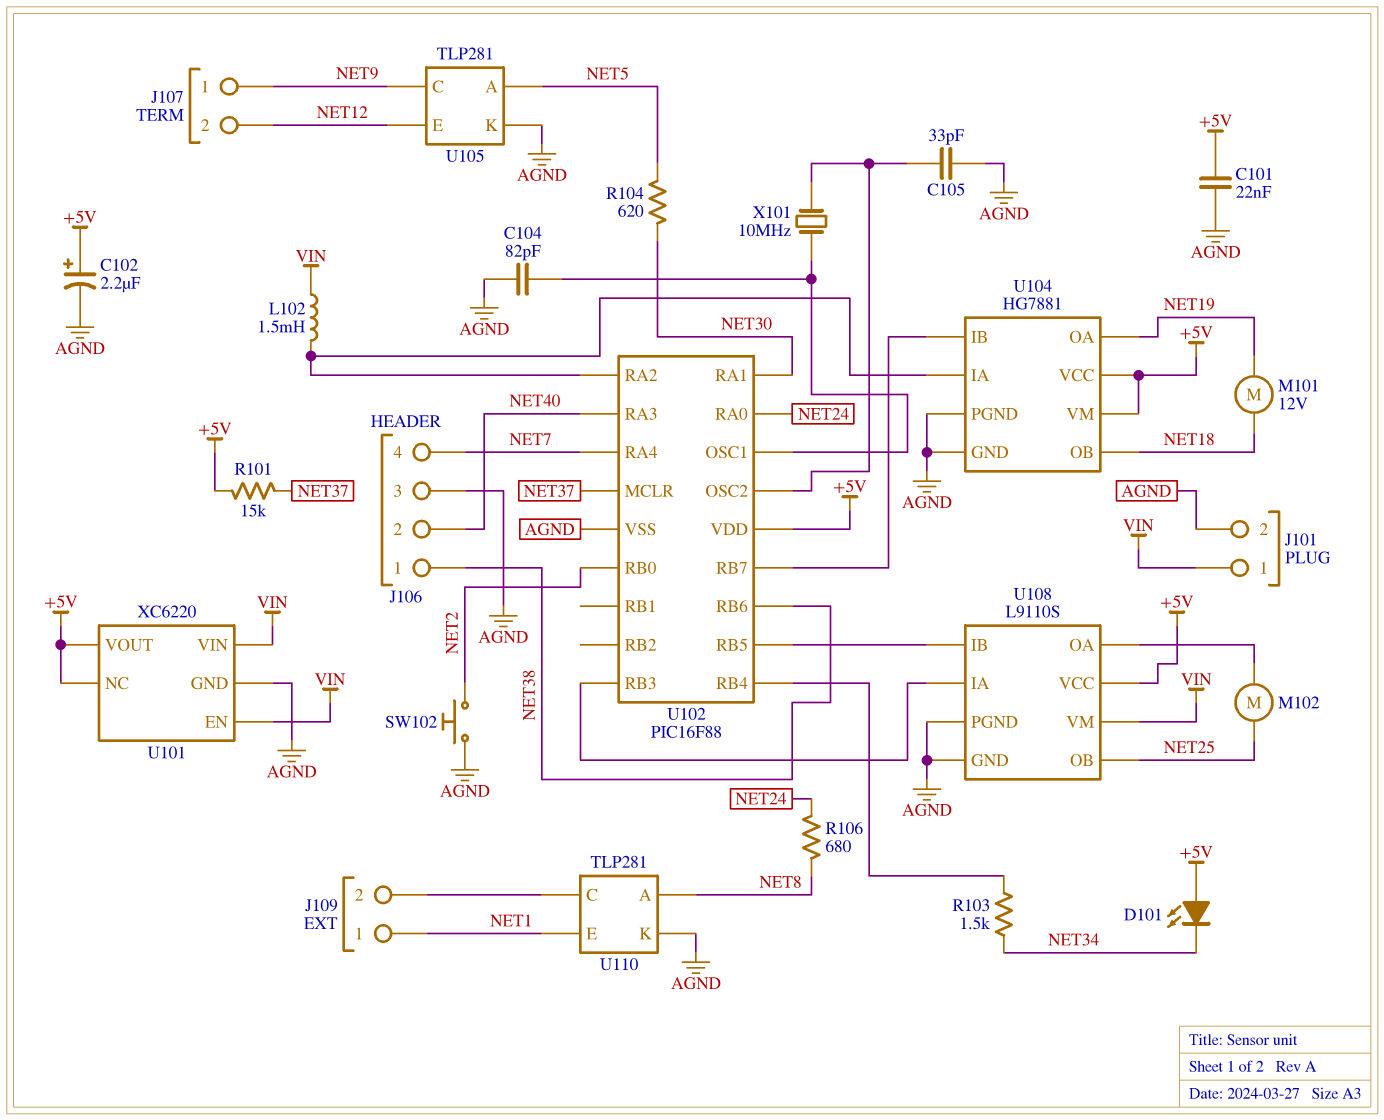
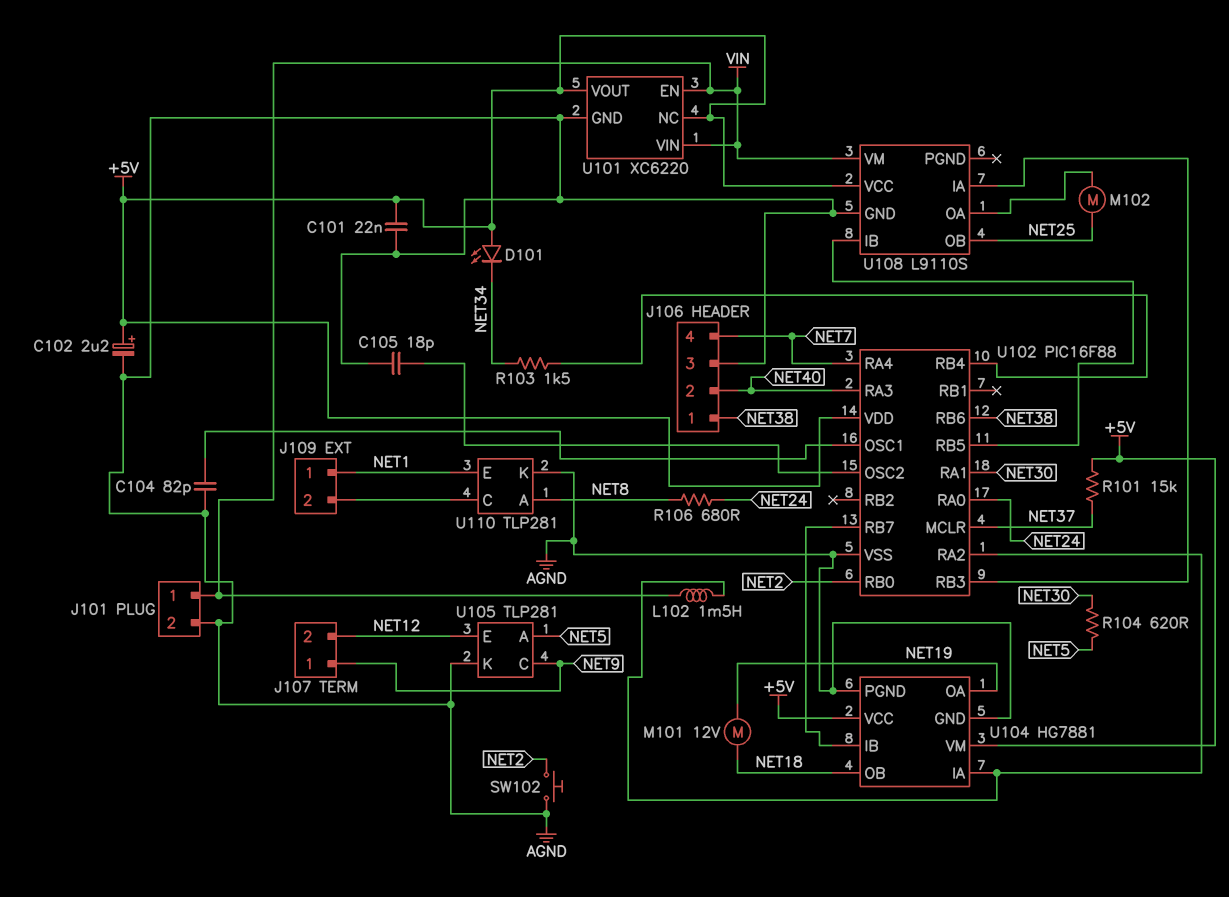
C105: 33pF (AGND, U102/OSC2) -> 18pF (AGND, U102/OSC2)
U108 pin PGND: AGND -> none
X101: 10MHz (U102/OSC1, U102/OSC2) -> none

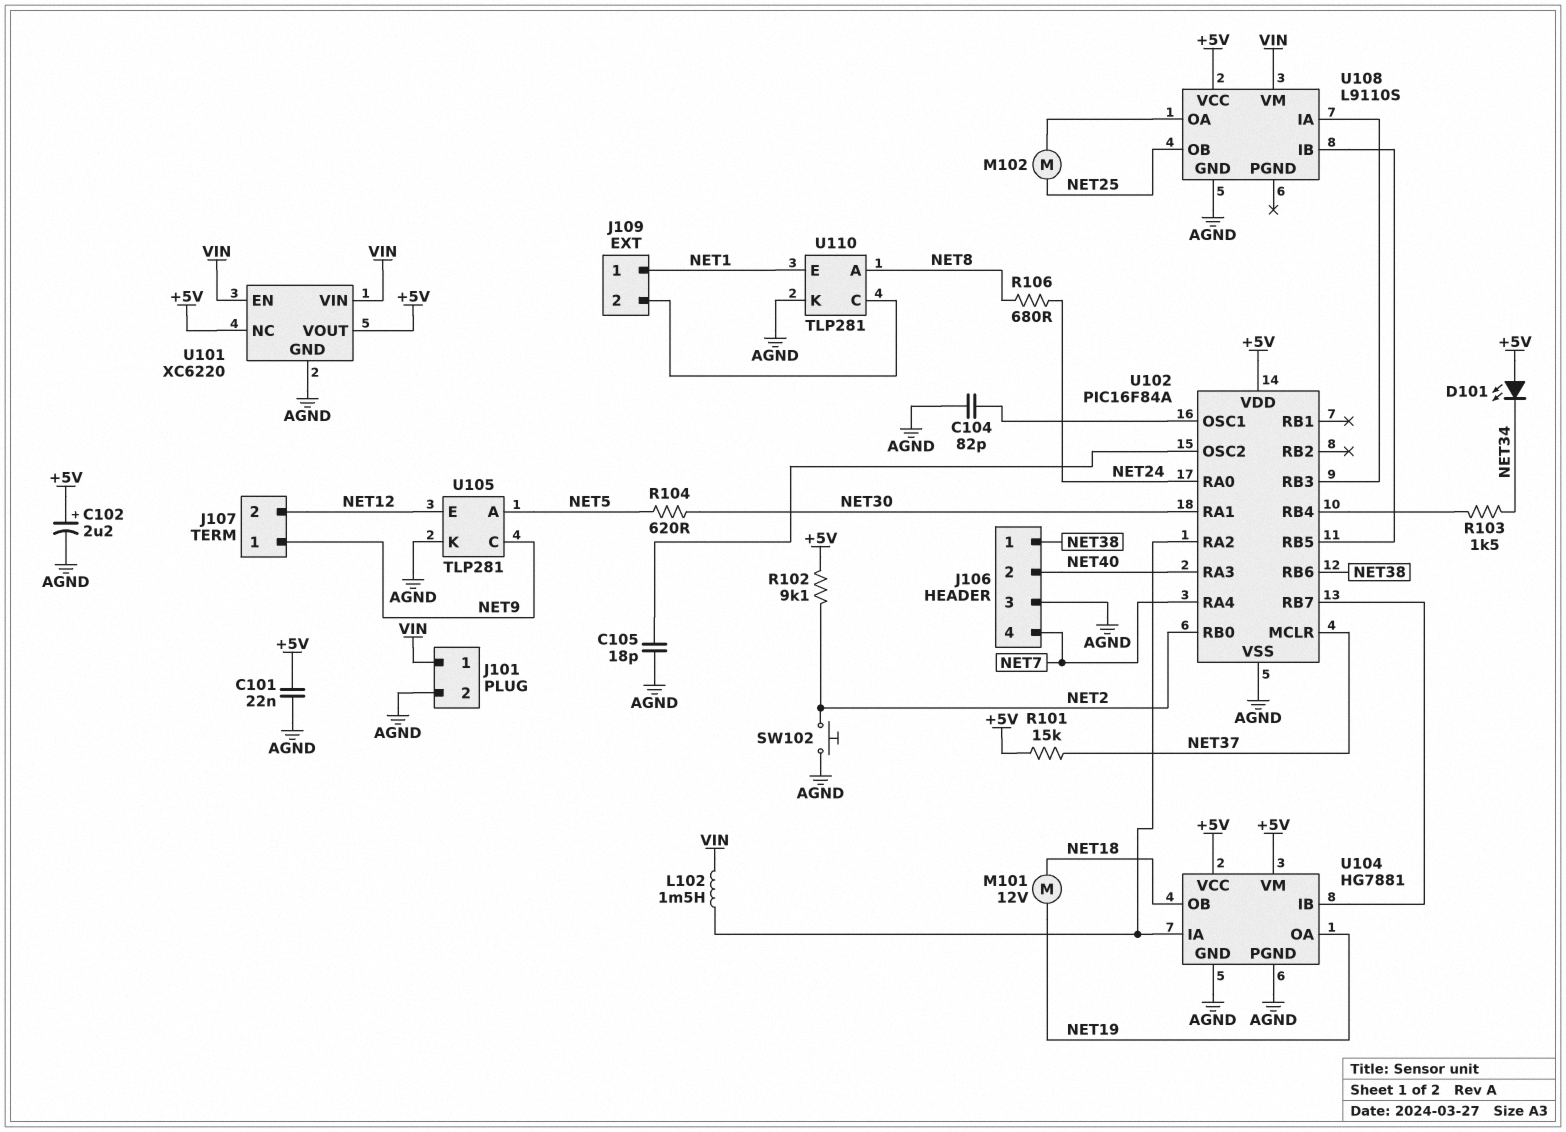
R102: none -> 9.1k (+5V, NET2)
U102: PIC16F88 -> PIC16F84A

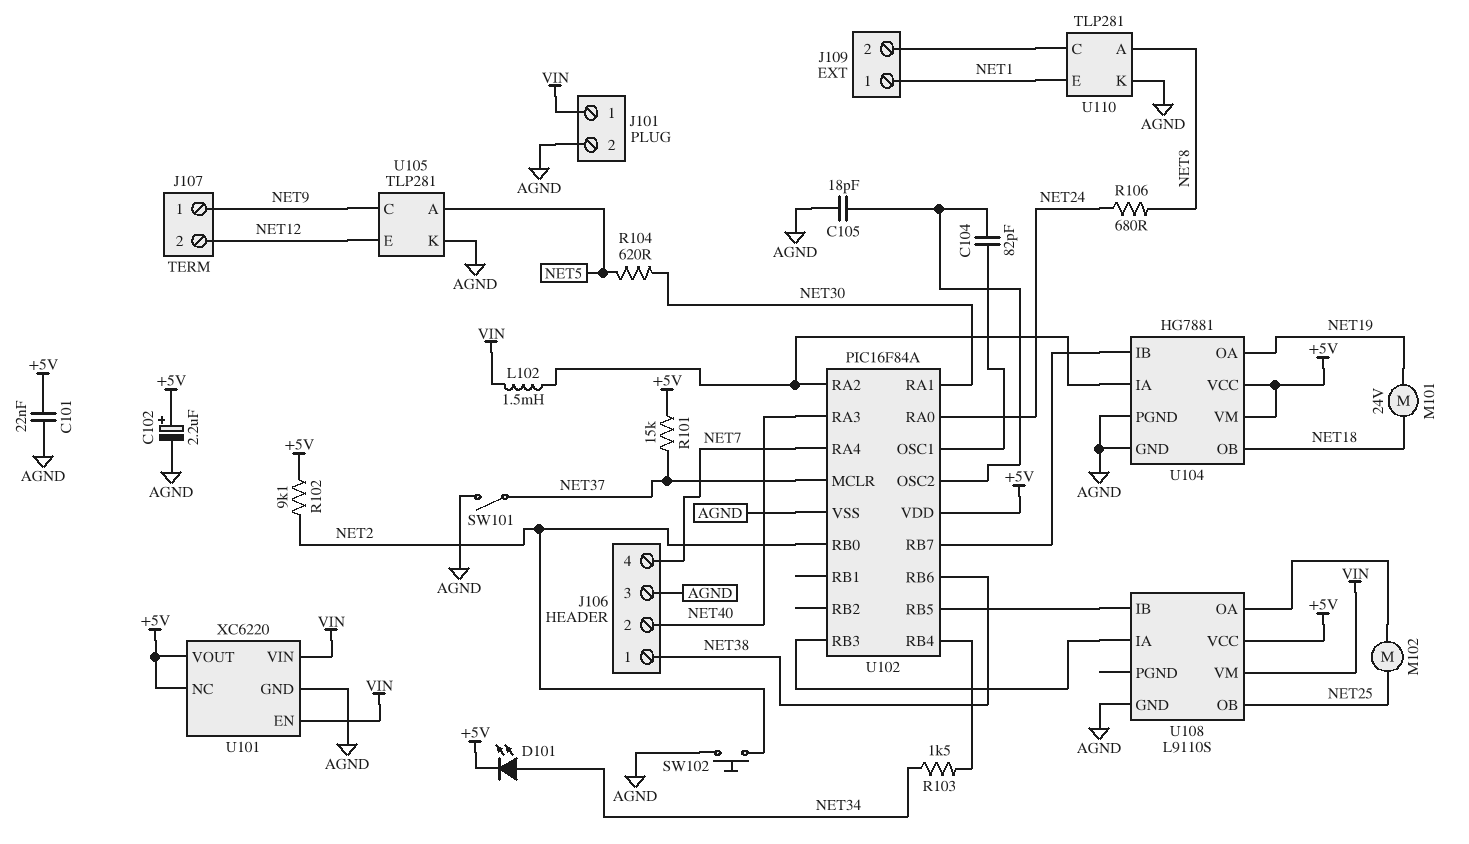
C104: 82pF (AGND, U102/OSC1) -> 82pF (U102/OSC1, U102/OSC2)
D101: LED (A +5V, K NET34) -> LED (A NET34, K +5V)
M101: motor 12V (NET18, NET19) -> motor 24V (NET18, NET19)
SW101: none -> switch (AGND, NET37)

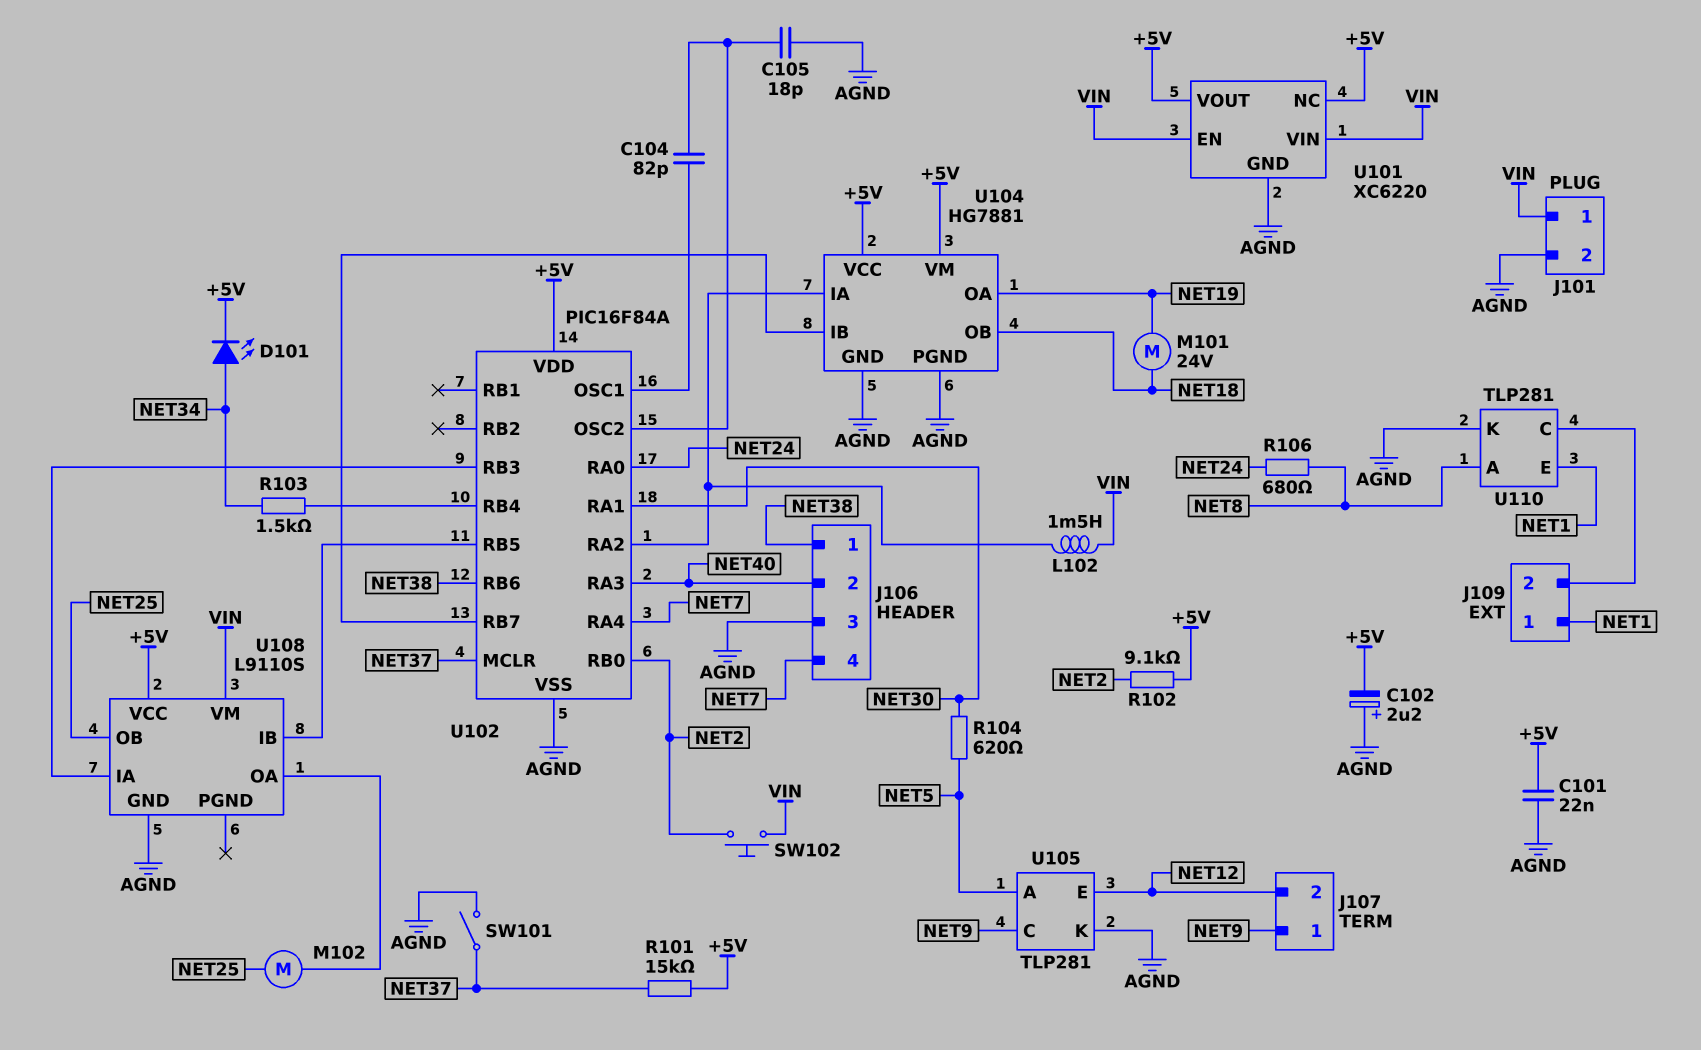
C102: 2.2uF (plus +5V, minus AGND) -> 2.2uF (plus AGND, minus +5V)
SW102: button (AGND, NET2) -> button (NET2, VIN)

